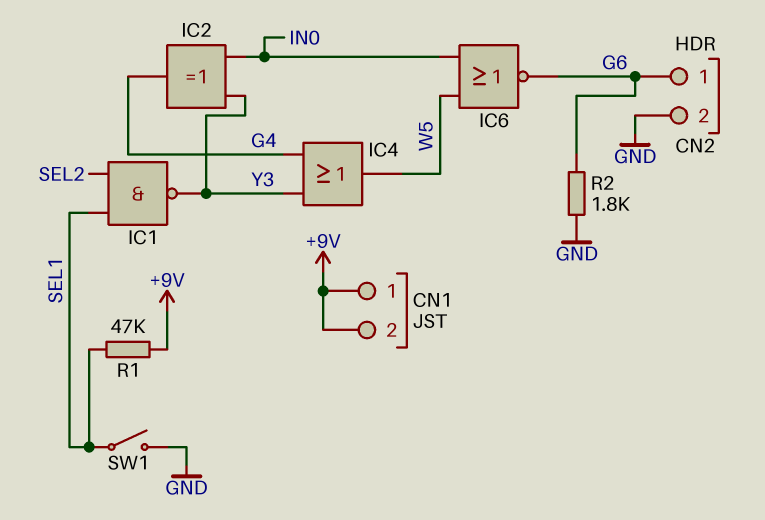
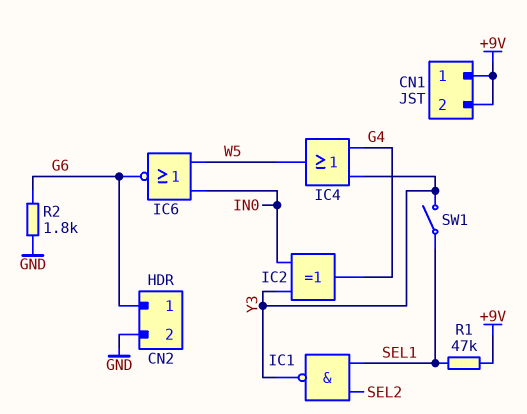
SW1: switch (GND, SEL1) -> switch (SEL1, Y3)

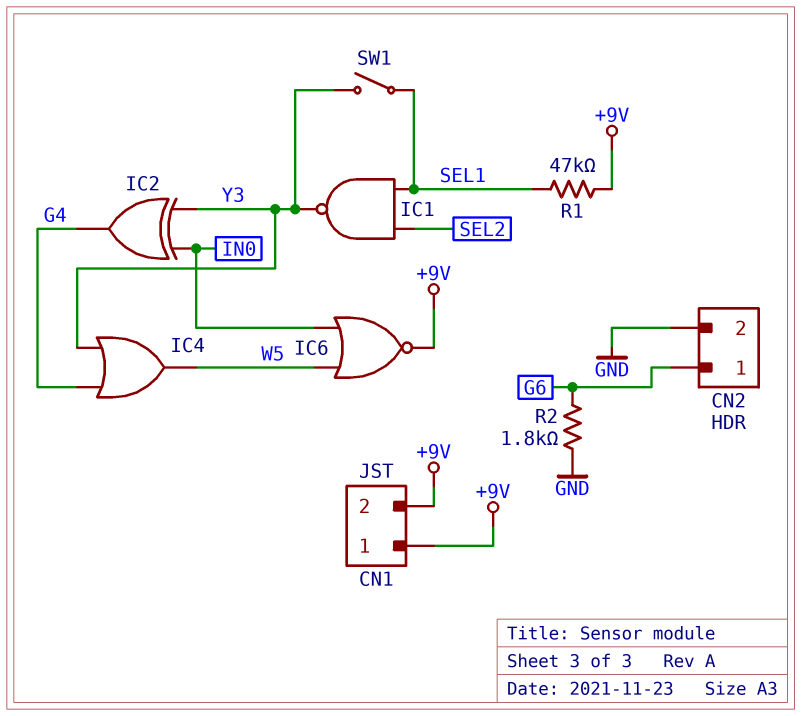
IC6: NOR (in IN0, in W5, out G6) -> NOR (in IN0, in W5, out +9V)

